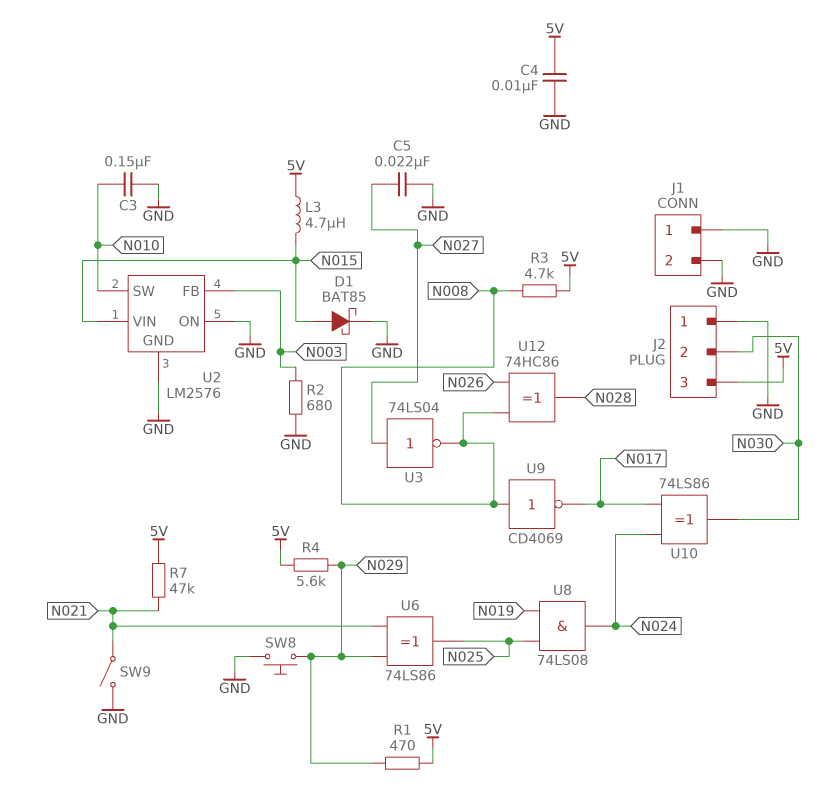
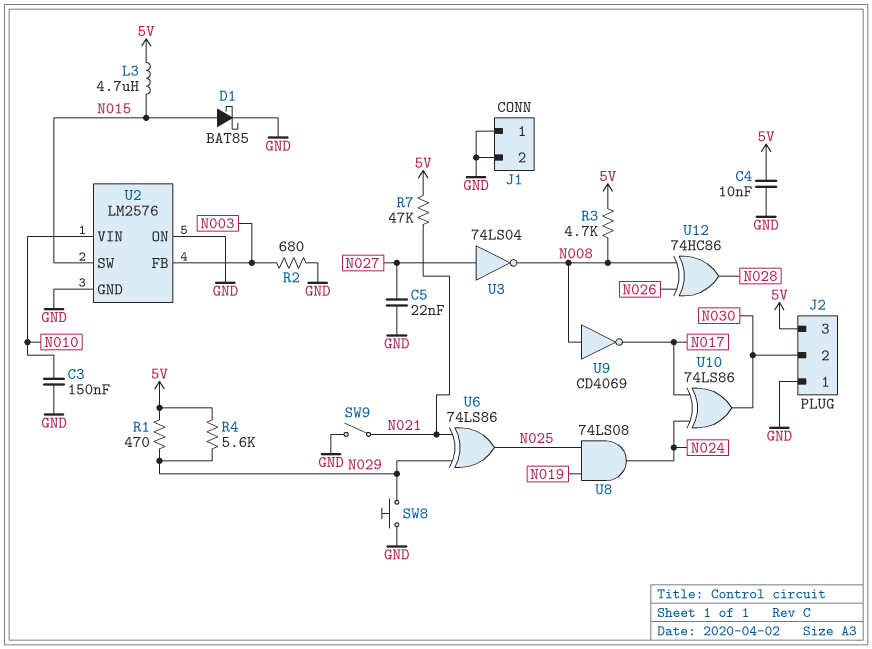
U2 pin SW: N010 -> N015
U2 pin VIN: N015 -> N010

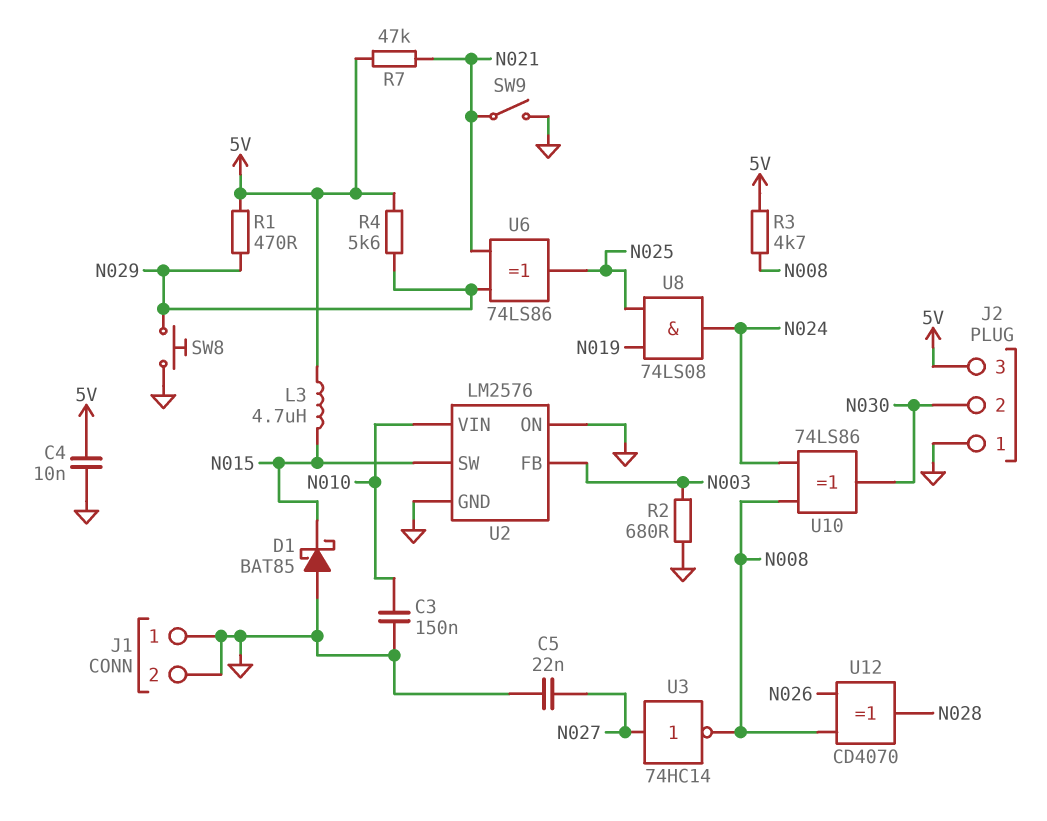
D1: schottky BAT85 (A N015, K GND) -> schottky BAT85 (A GND, K N015)
U3: NOT 74LS04 (in N027, out N008) -> NOT 74HC14 (in N027, out N008)
U9: NOT CD4069 (in N008, out N017) -> none
U10: XOR 74LS86 (in N017, in N024, out N030) -> XOR 74LS86 (in N008, in N024, out N030)
U12: XOR 74HC86 (in N008, in N026, out N028) -> XOR CD4070 (in N008, in N026, out N028)

